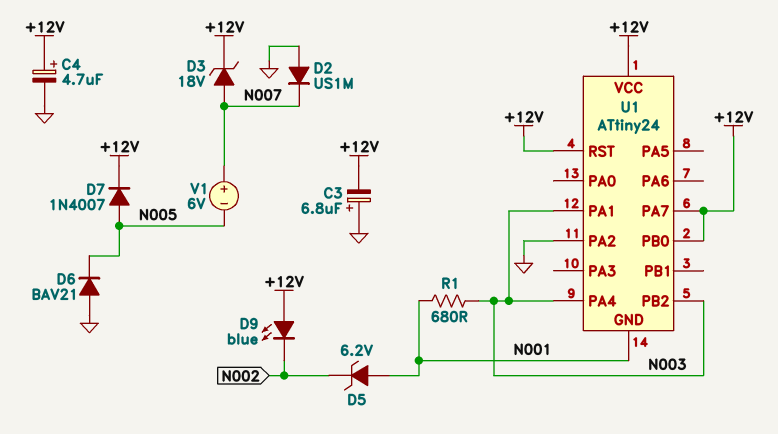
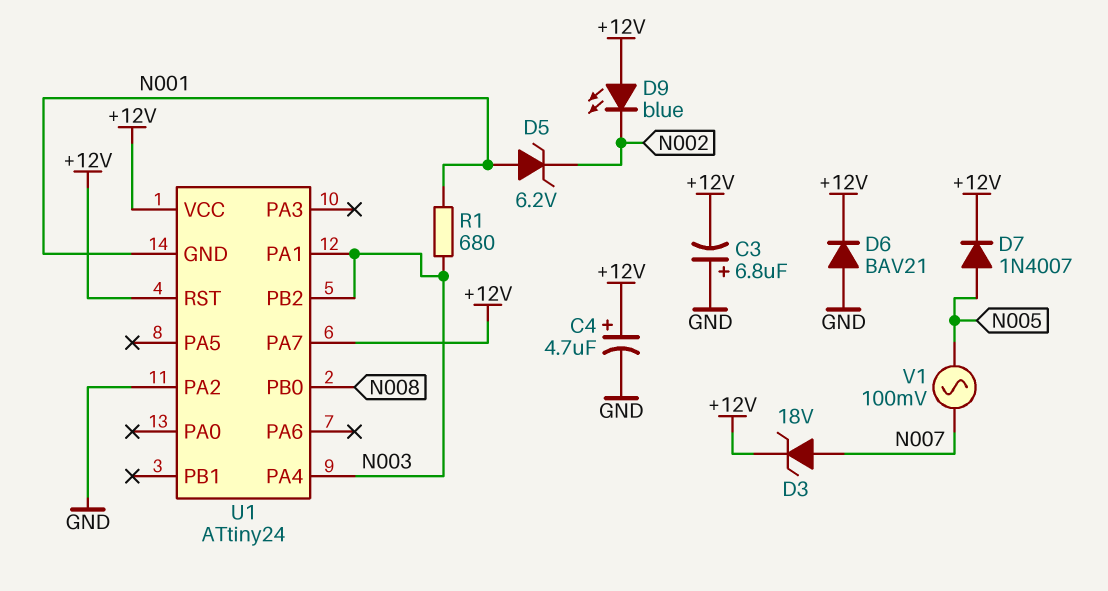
D2: diode US1M (A GND, K N007) -> none
D6: diode BAV21 (A GND, K N005) -> diode BAV21 (A GND, K +12V)
U1 pin PB0: +12V -> N008
V1: 6V (plus N007, minus N005) -> AC 100mV (N005, N007)

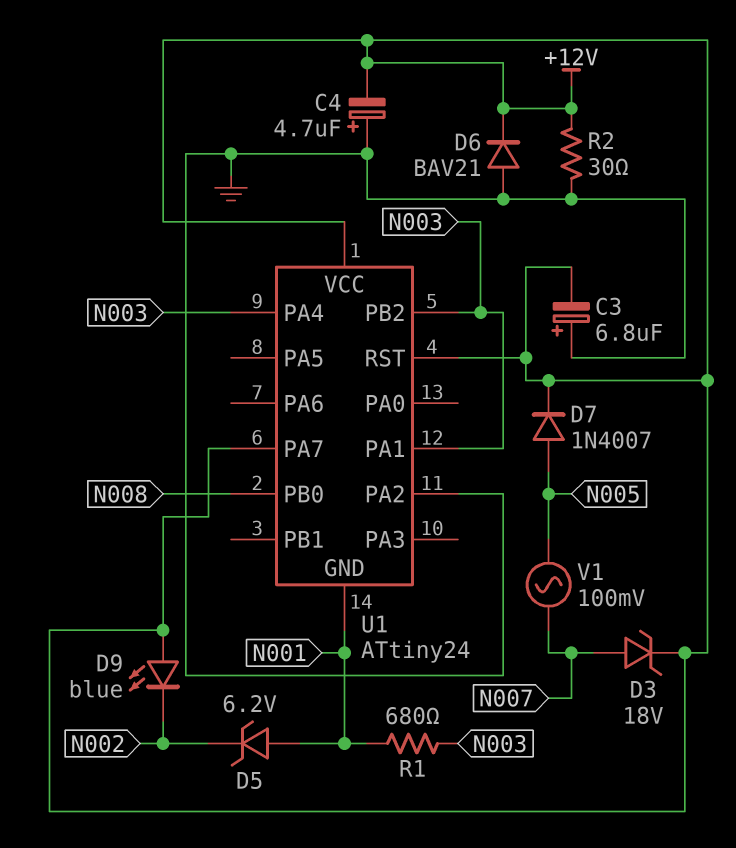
C4: 4.7uF (plus +12V, minus GND) -> 4.7uF (plus GND, minus +12V)
R2: none -> 30 (+12V, GND)

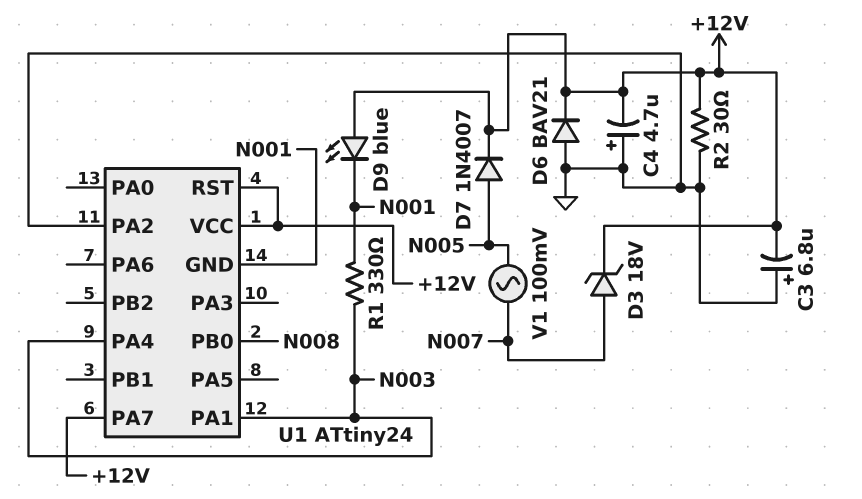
D5: zener 6.2V (A N001, K N002) -> none
D9: LED blue (A +12V, K N002) -> LED blue (A +12V, K N001)
R1: 680 (N001, N003) -> 330 (N001, N003)
U1 pin PB2: N003 -> none

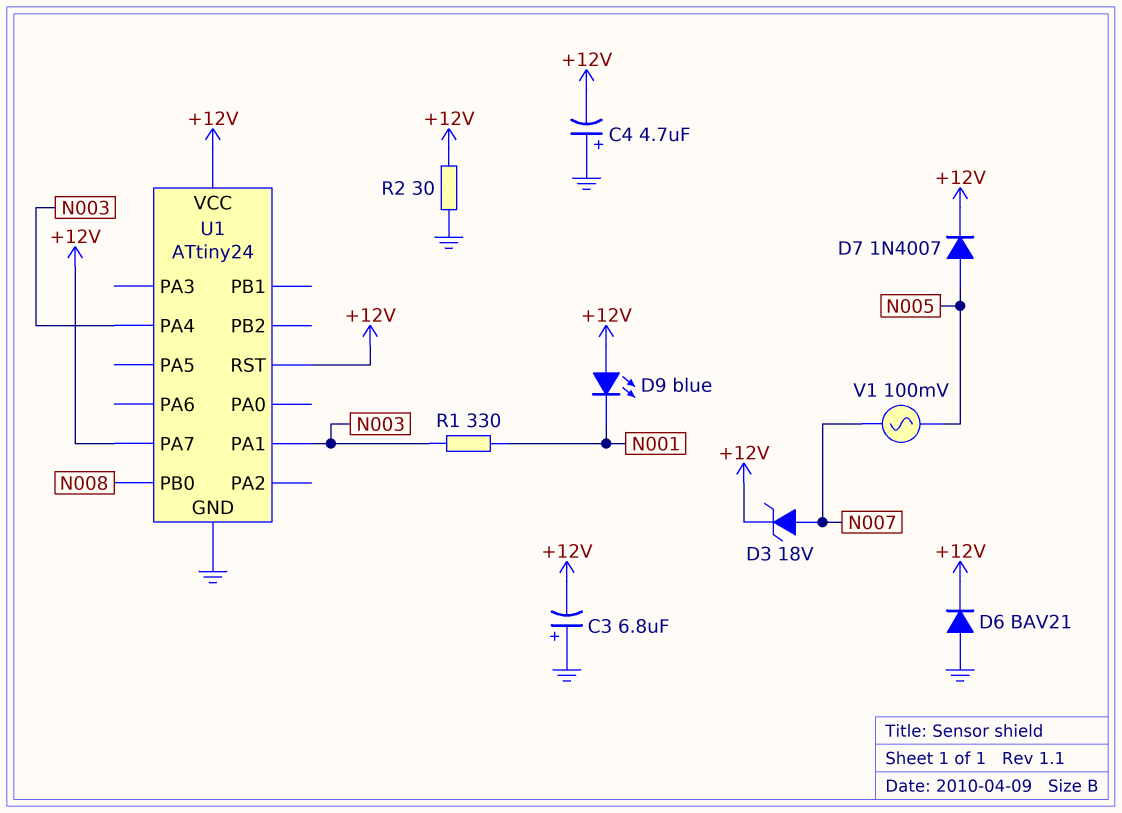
U1 pin GND: N001 -> GND
U1 pin PA2: GND -> none

